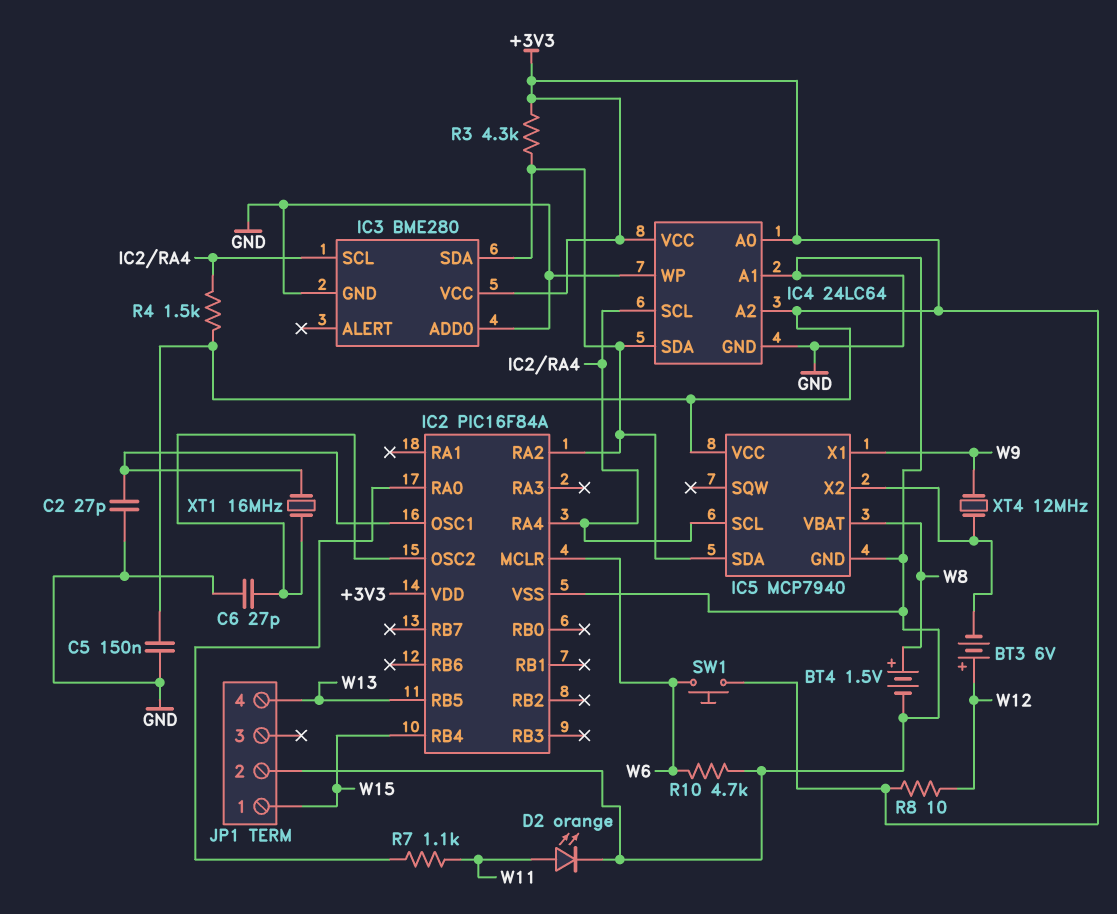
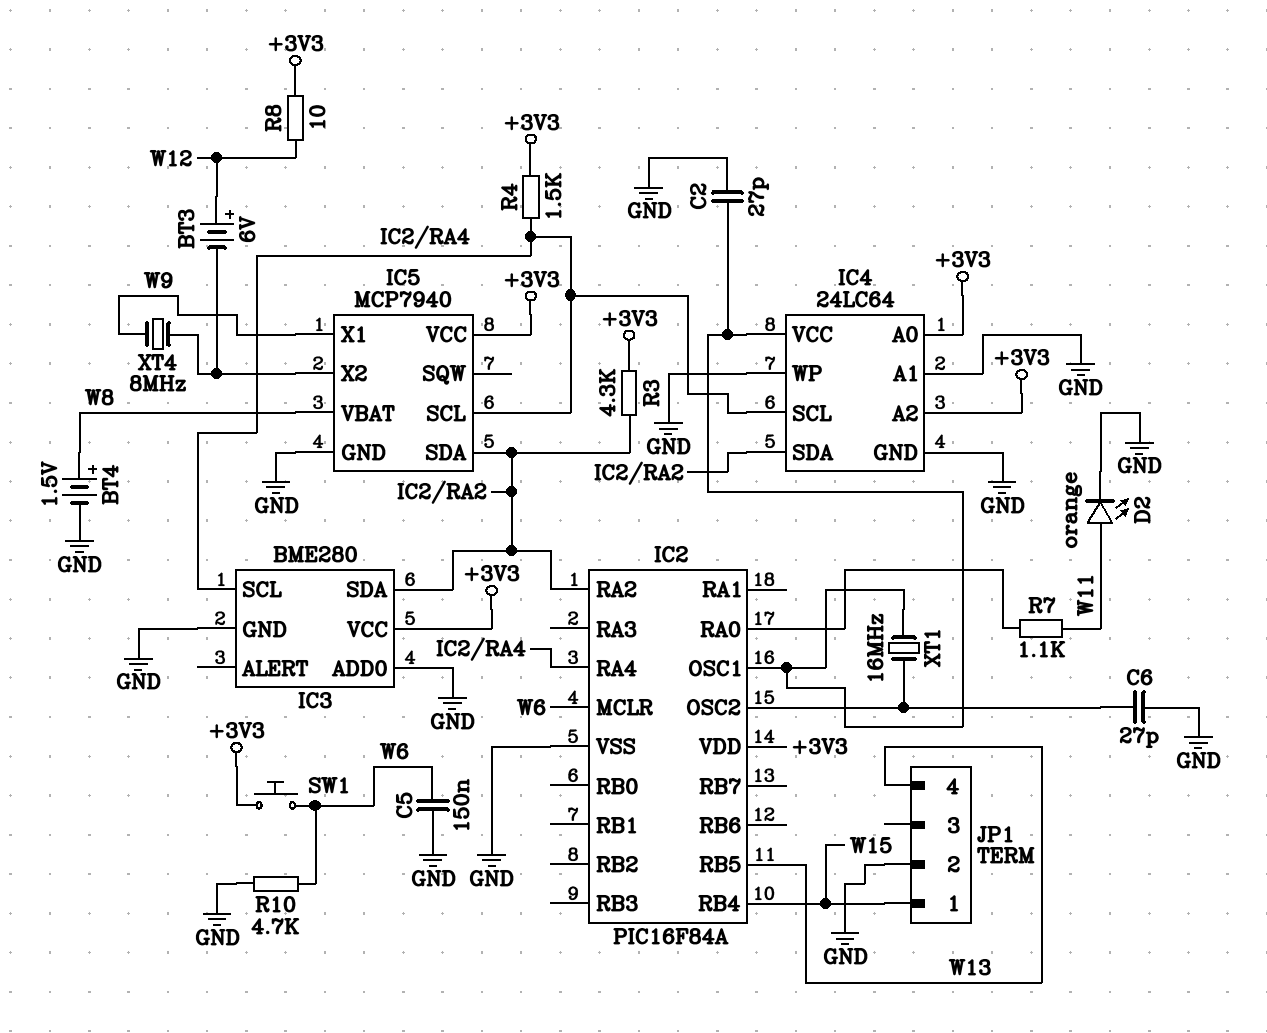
C5: 150nF (+3V3, GND) -> 150nF (GND, W6)
IC4 pin VCC: +3V3 -> IC2/OSC1
XT4: 12MHz (IC5/X2, W9) -> 8MHz (IC5/X2, W9)

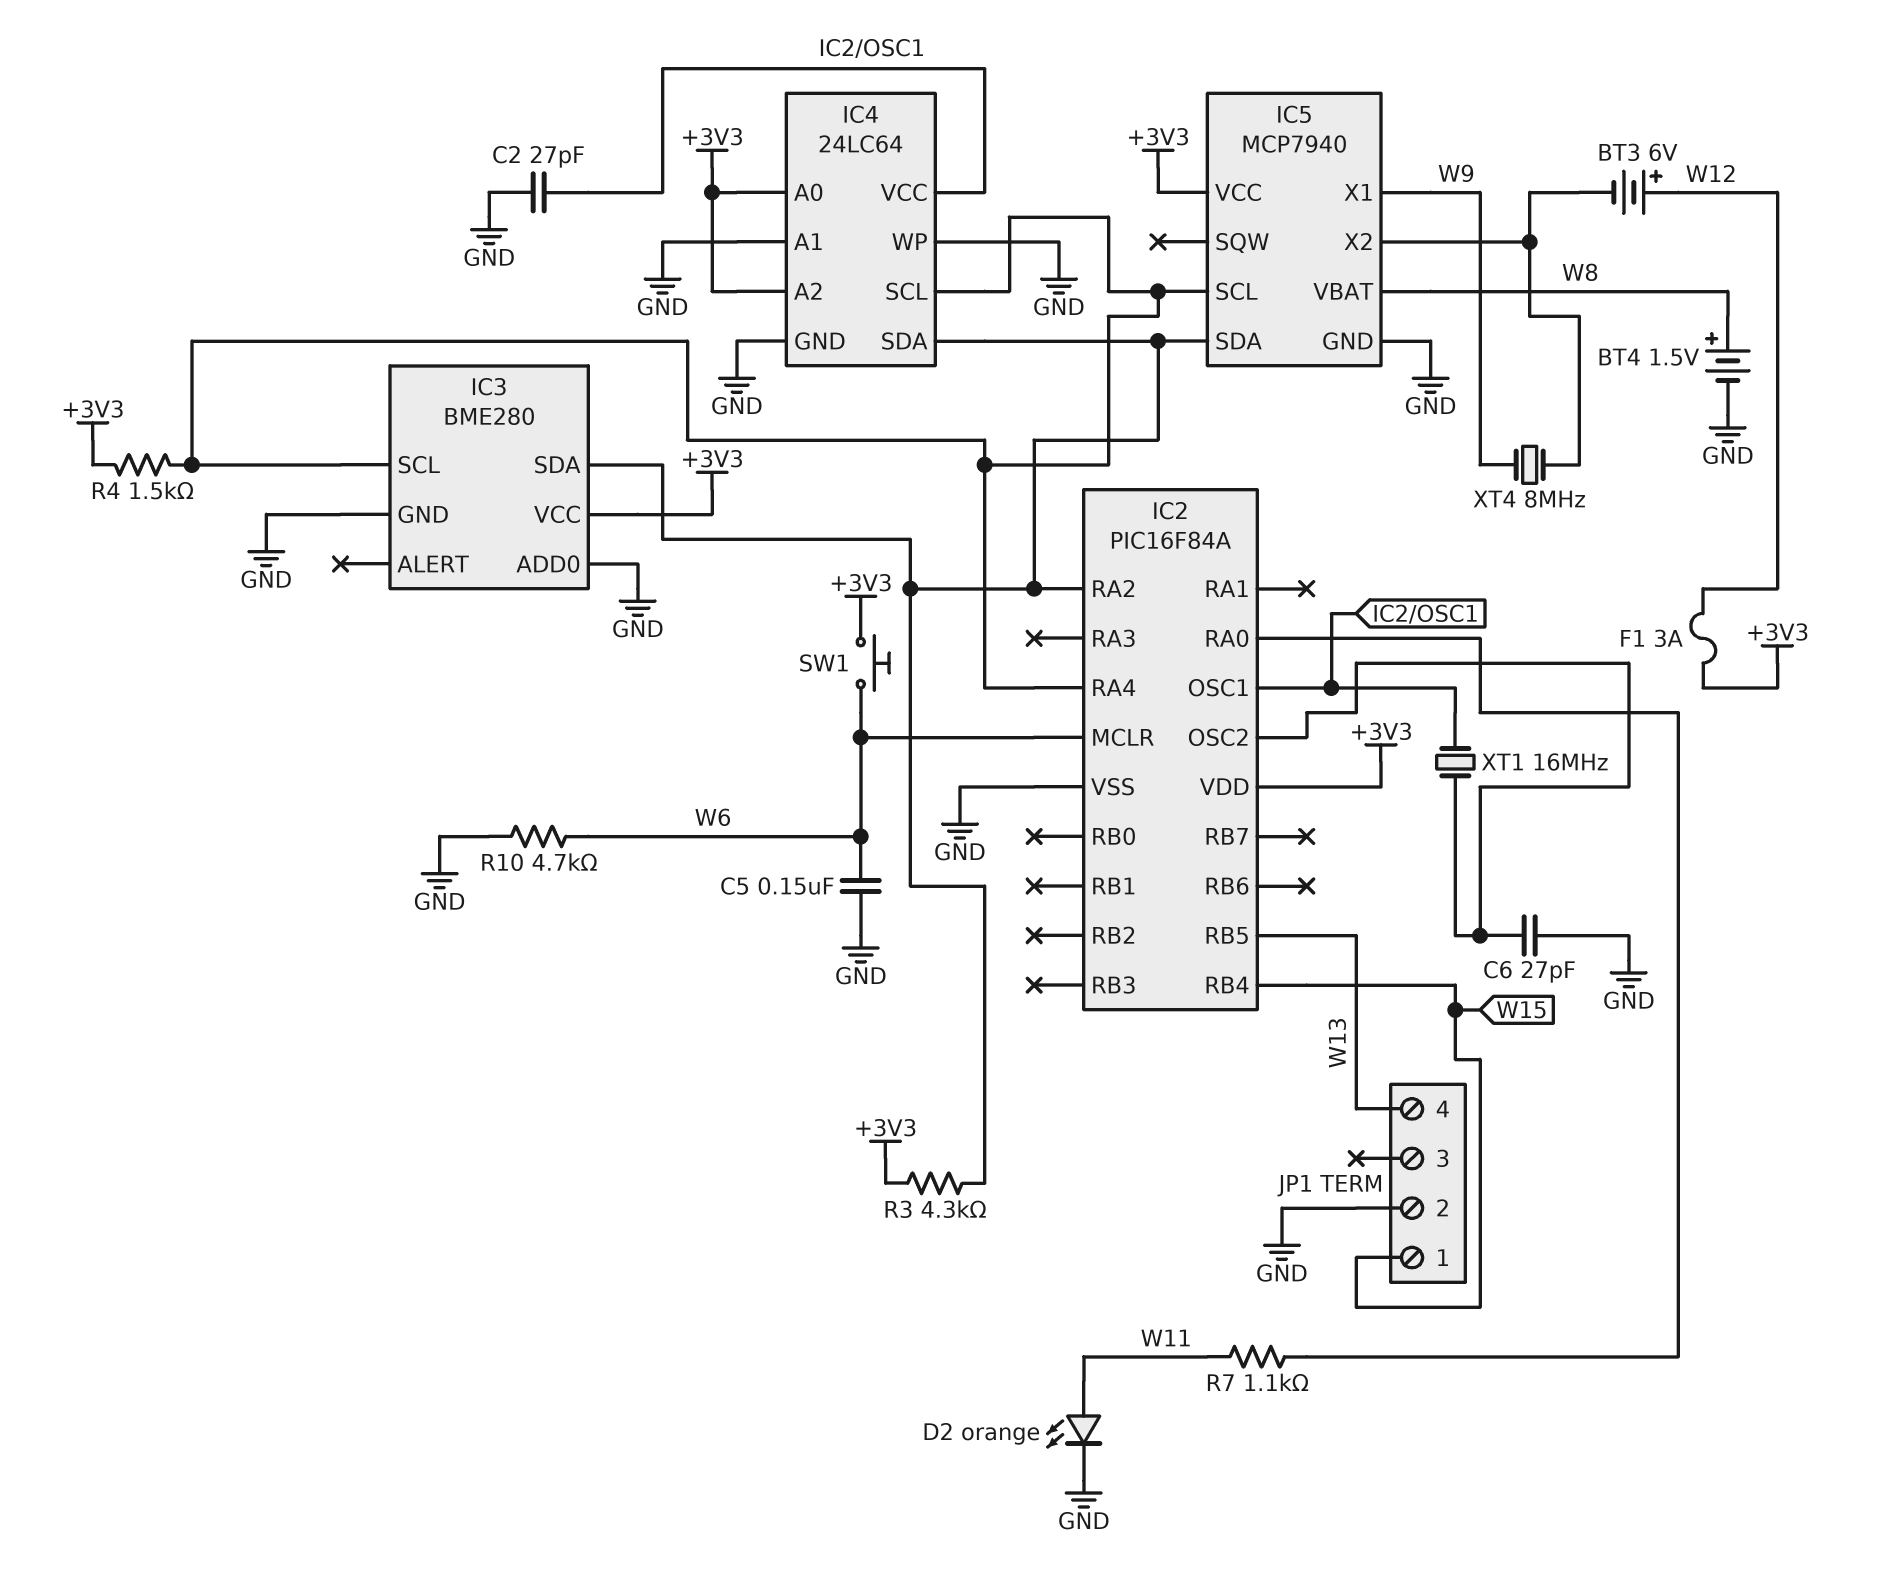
F1: none -> 3A (+3V3, W12)
R8: 10 (+3V3, W12) -> none

